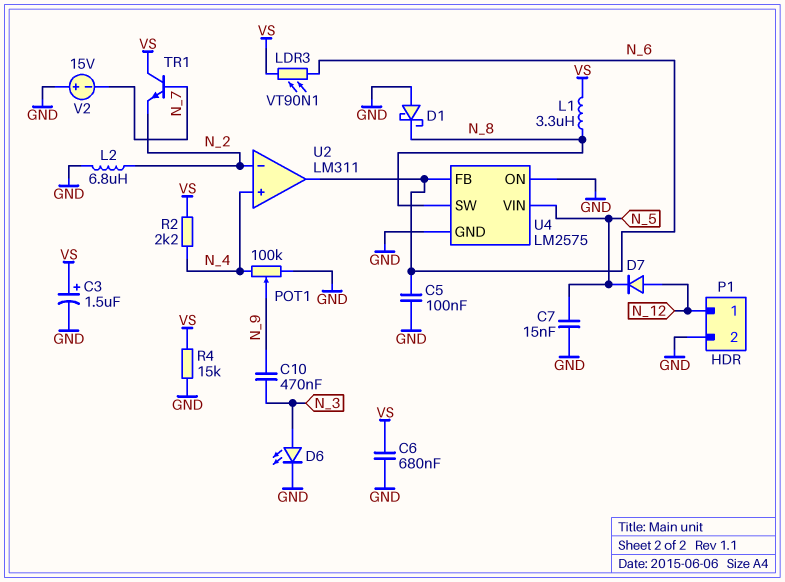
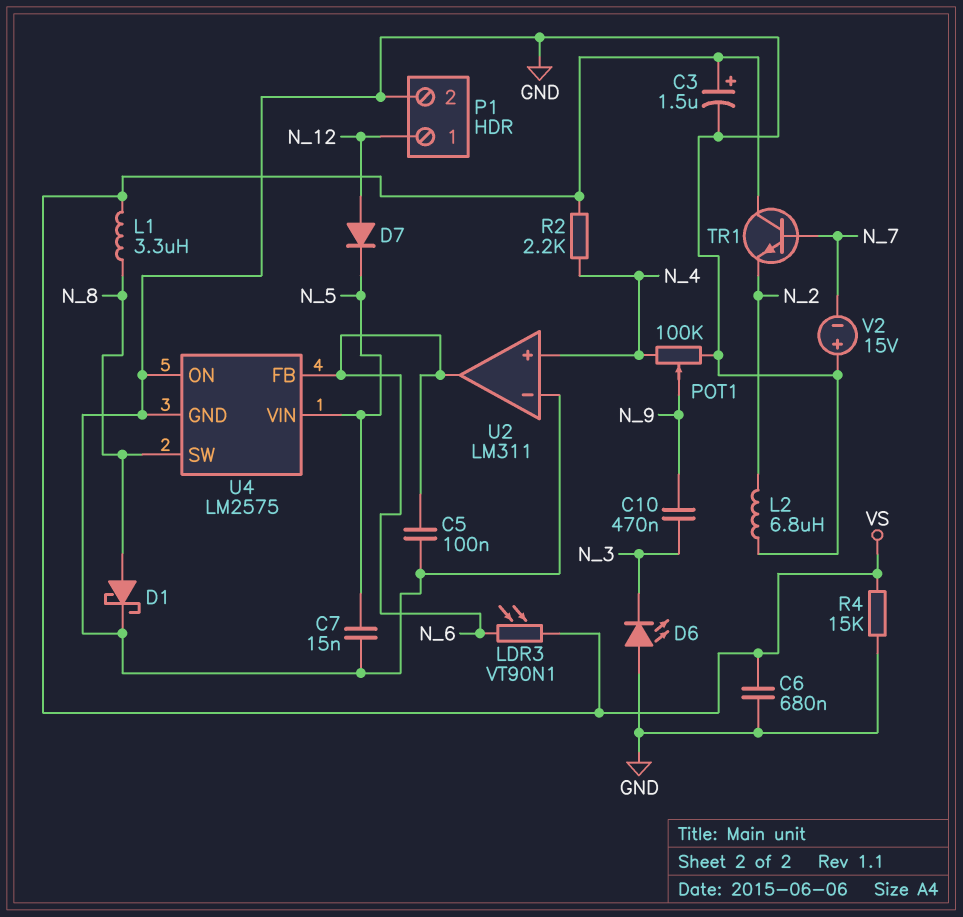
D1: schottky (A GND, K N_8) -> schottky (A N_8, K GND)
D6: LED (A N_3, K GND) -> LED (A GND, K N_3)
U2 pin in-: N_2 -> GND

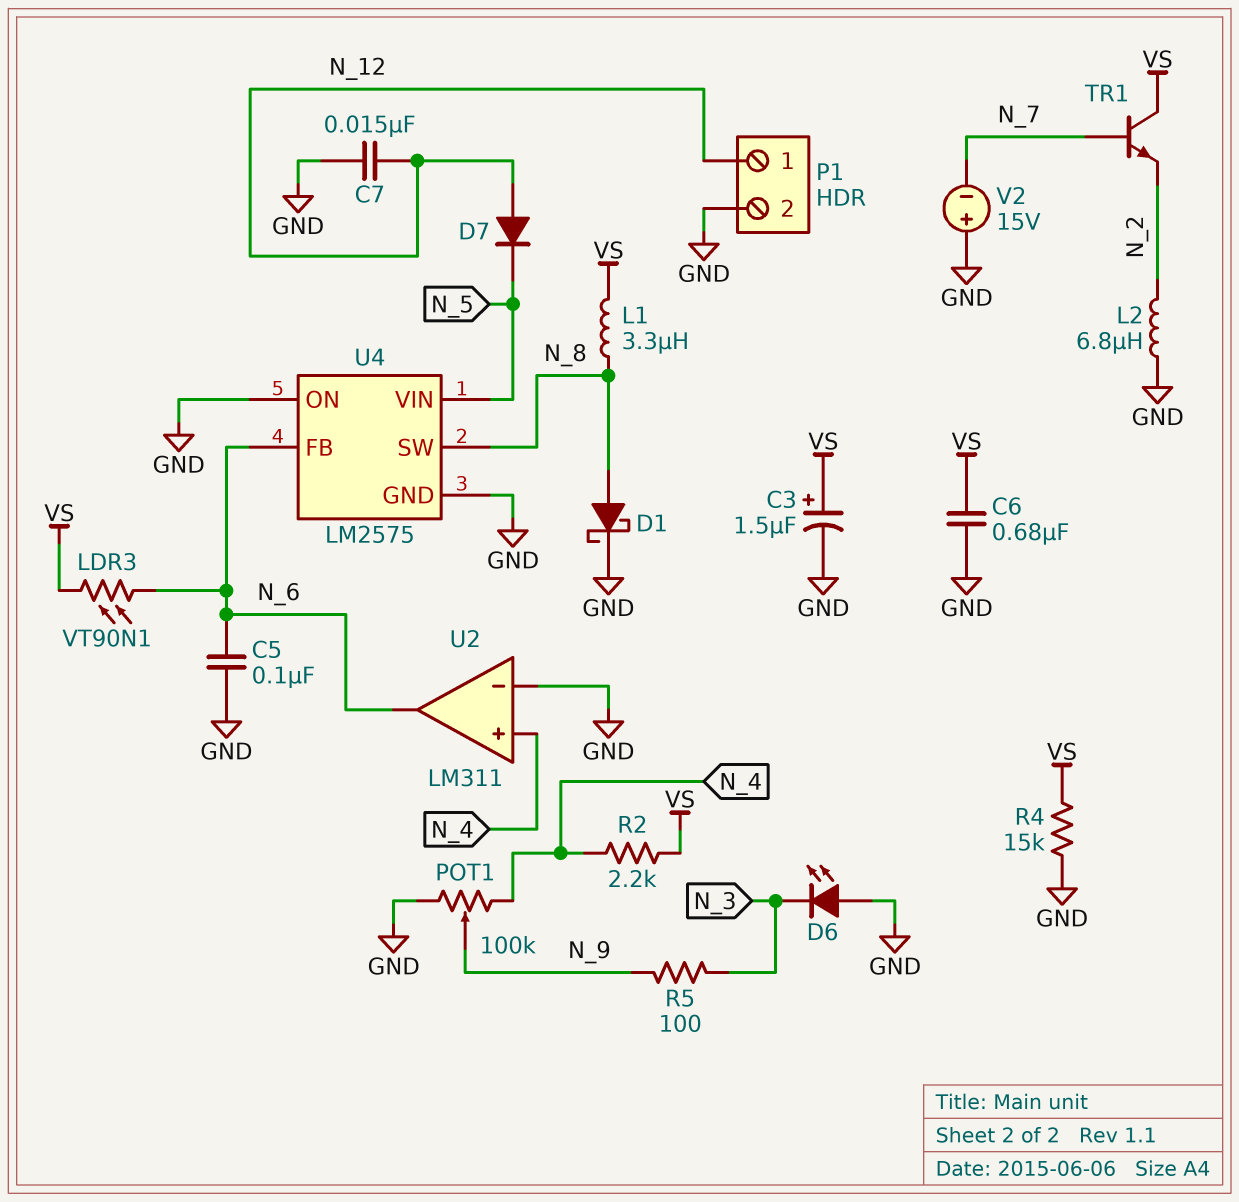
C7: 15nF (GND, N_5) -> 15nF (GND, N_12)
C10: 470nF (N_3, N_9) -> none
R5: none -> 100 (N_3, N_9)

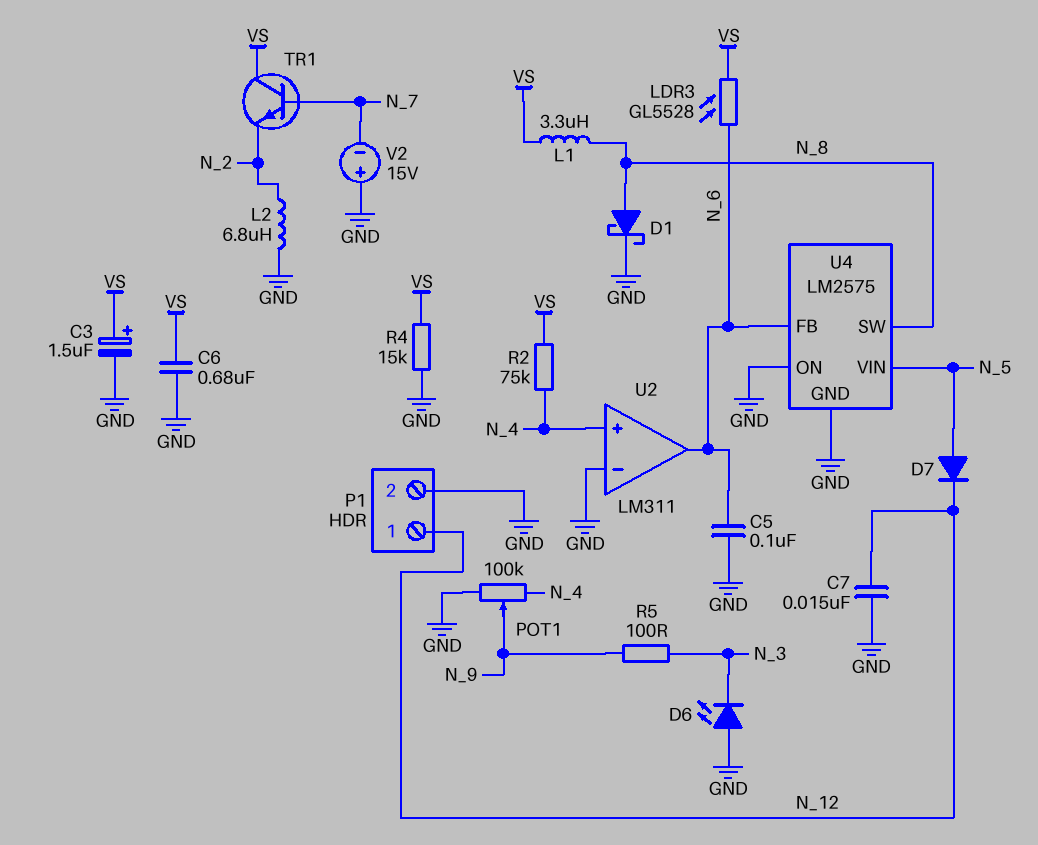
D7: diode (A N_12, K N_5) -> diode (A N_5, K N_12)
LDR3: VT90N1 (N_6, VS) -> GL5528 (N_6, VS)
R2: 2.2k (N_4, VS) -> 75k (N_4, VS)

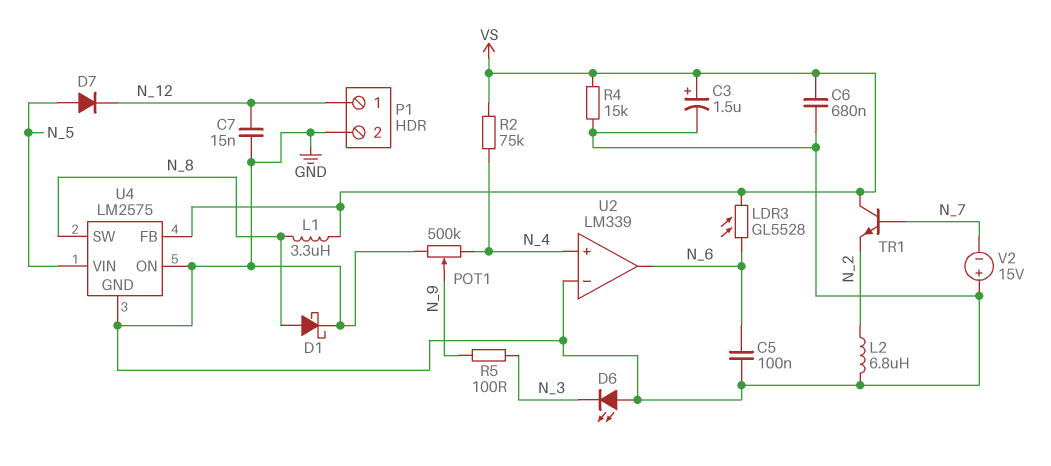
POT1: 100k (GND, N_4, wiper N_9) -> 500k (GND, N_4, wiper N_9)
U2: LM311 -> LM339
U4 pin FB: N_6 -> VS

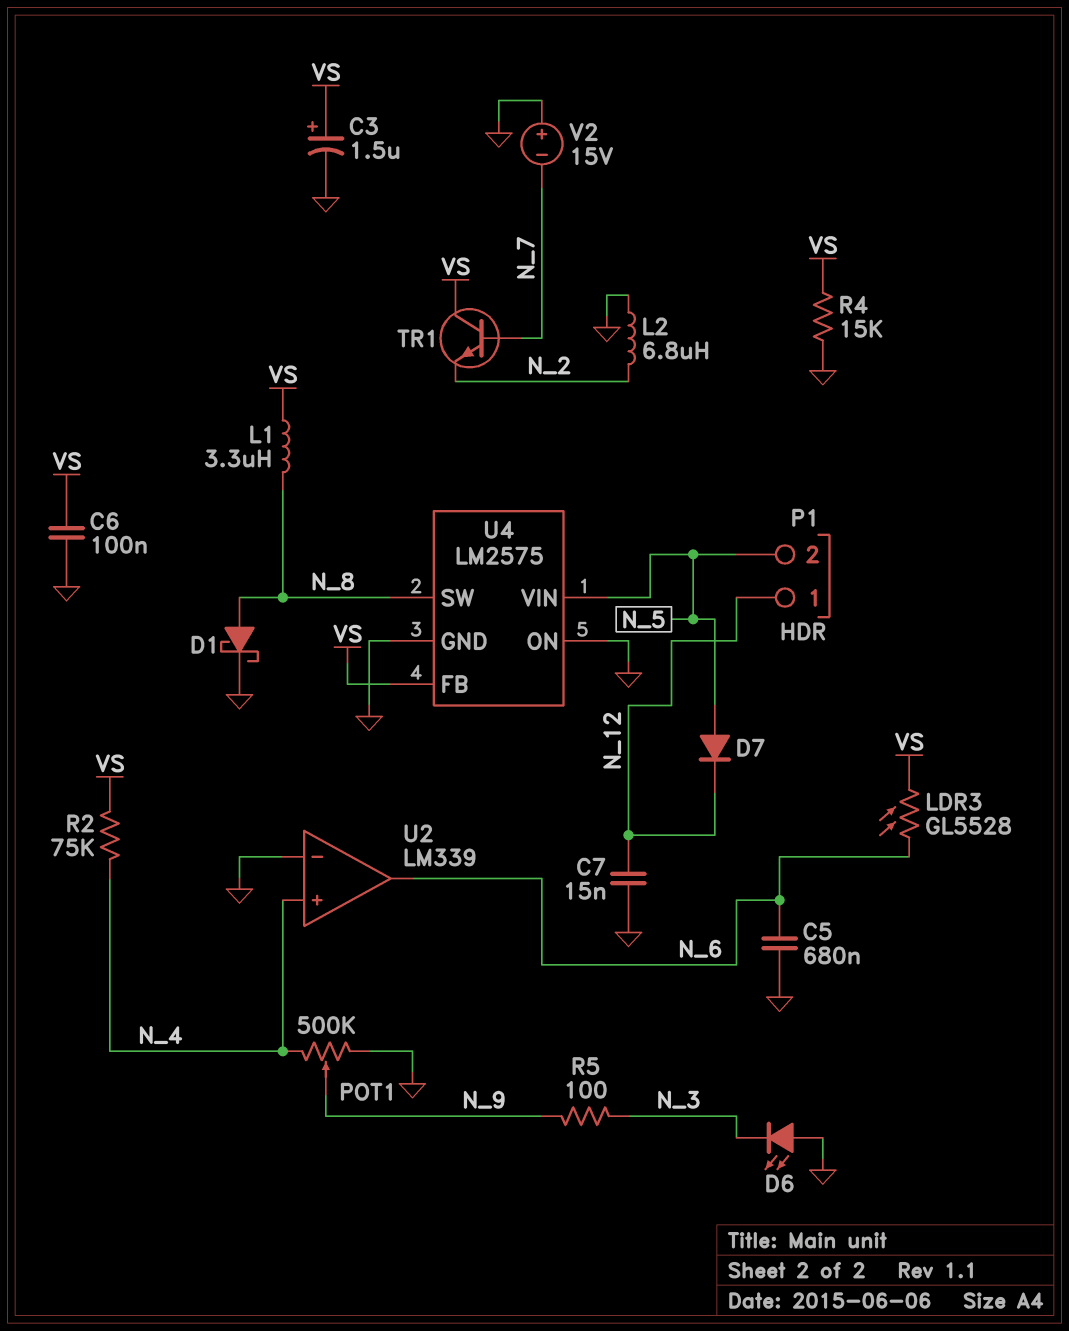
C5: 100nF (GND, N_6) -> 680nF (GND, N_6)
C6: 680nF (GND, VS) -> 100nF (GND, VS)
P1 pin 2: GND -> N_5

